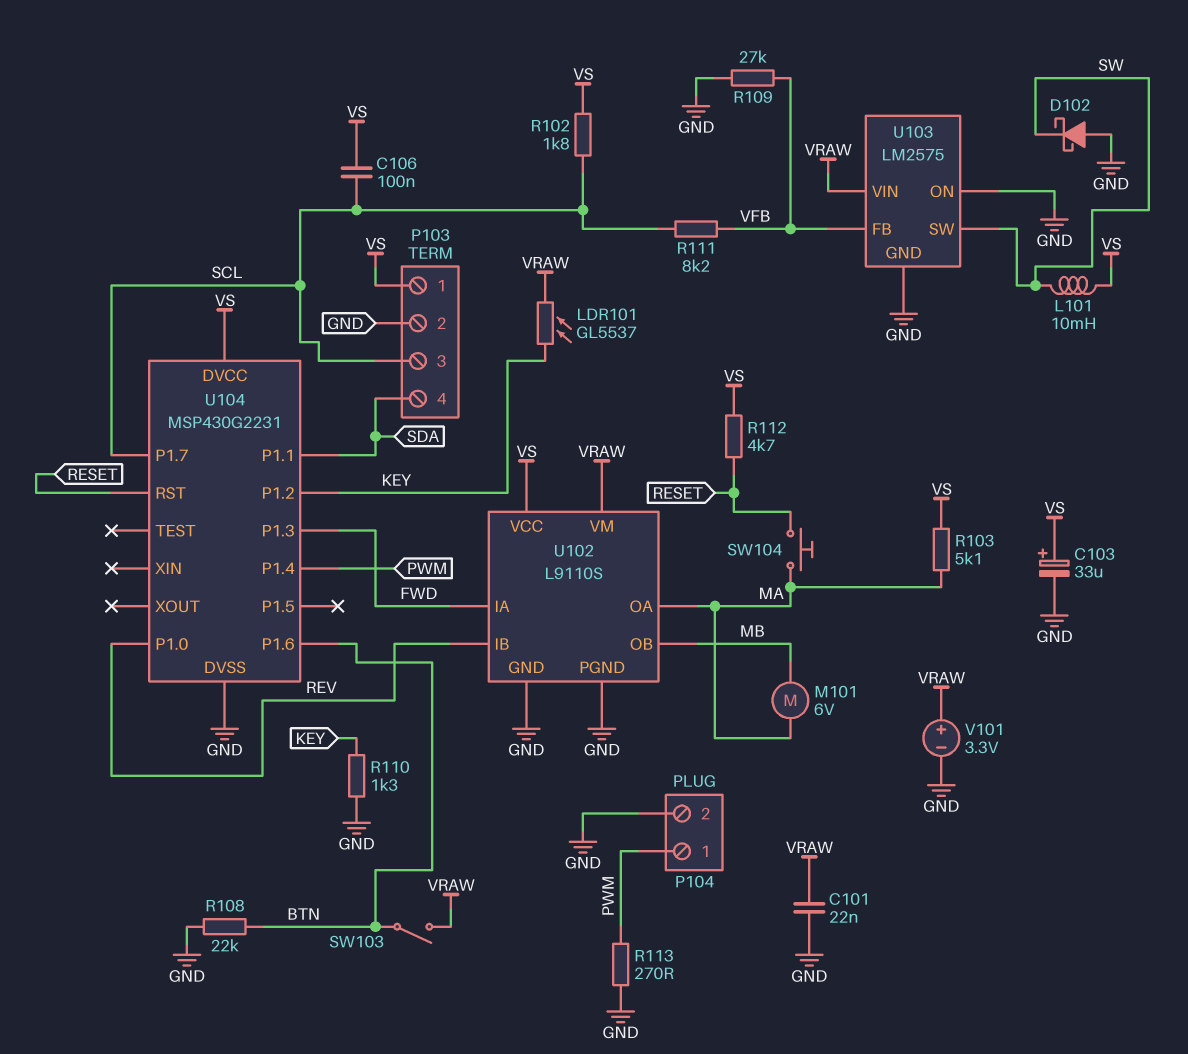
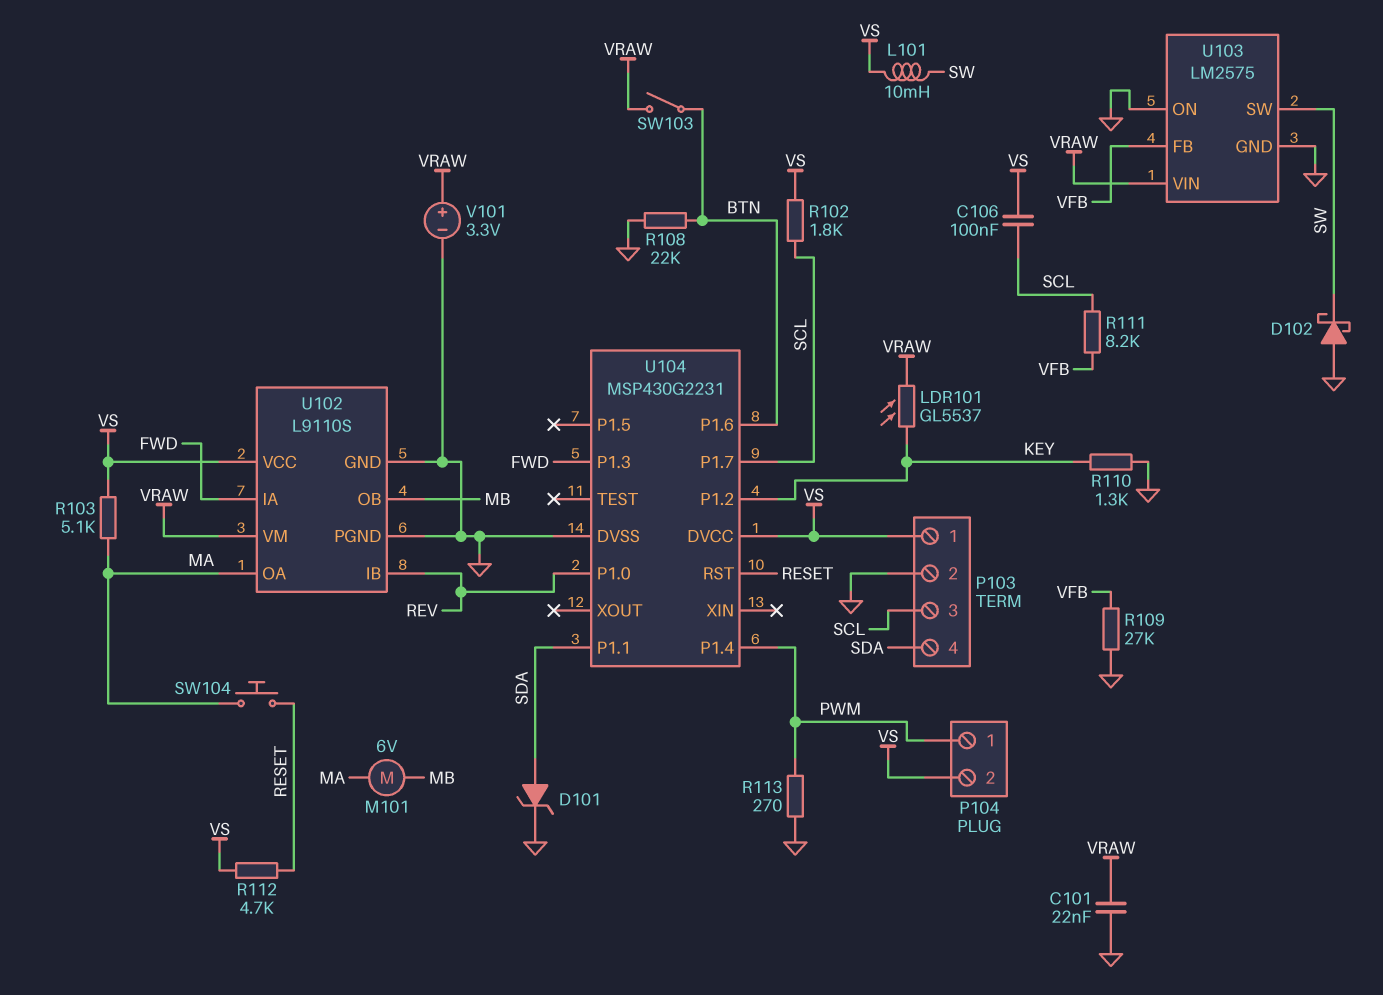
C103: 33uF (plus VS, minus GND) -> none
D101: none -> zener (A SDA, K GND)
P104 pin 2: GND -> VS

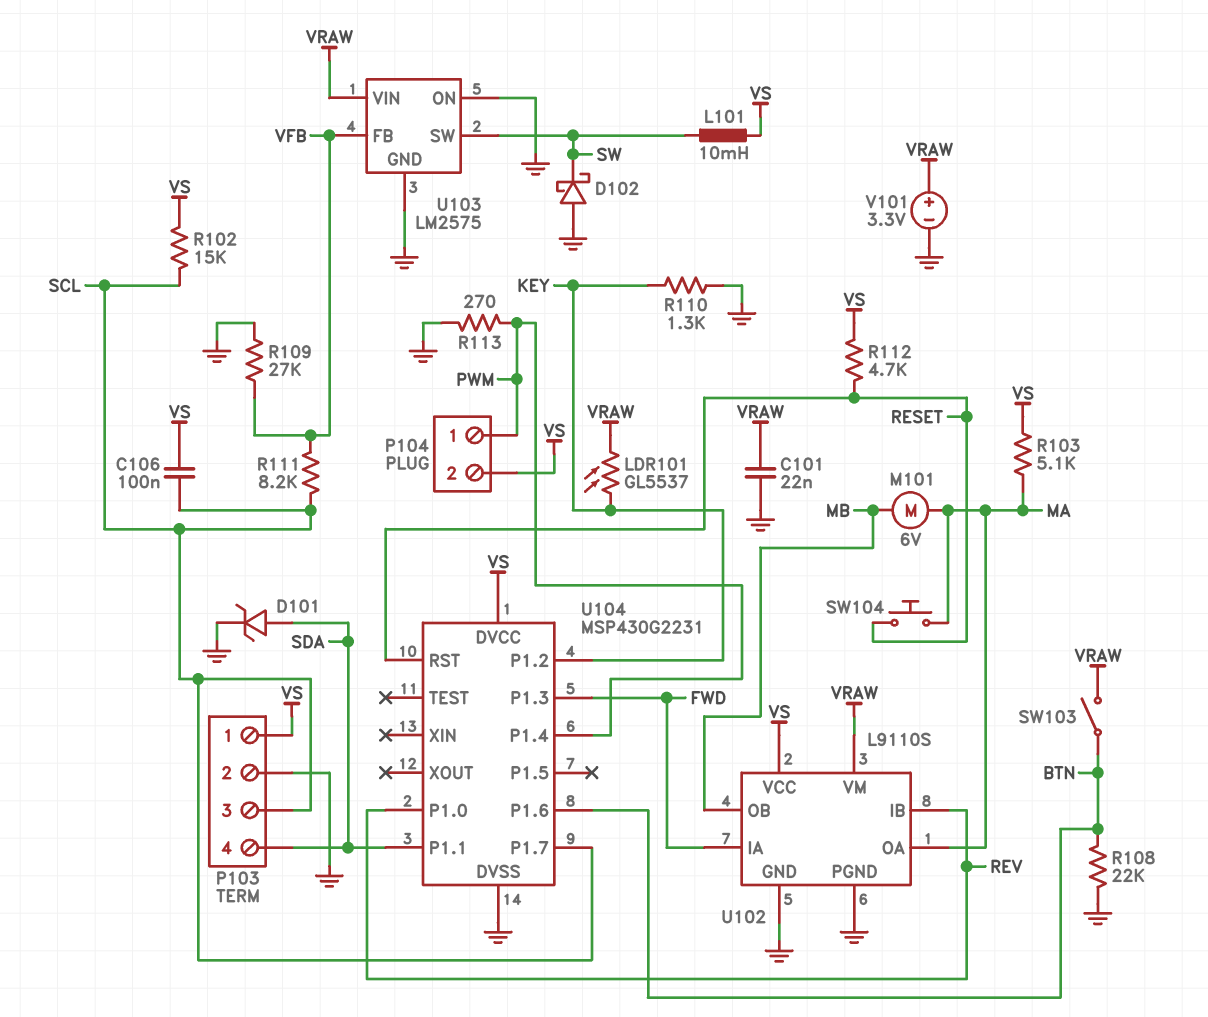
R102: 1.8k (SCL, VS) -> 15k (SCL, VS)

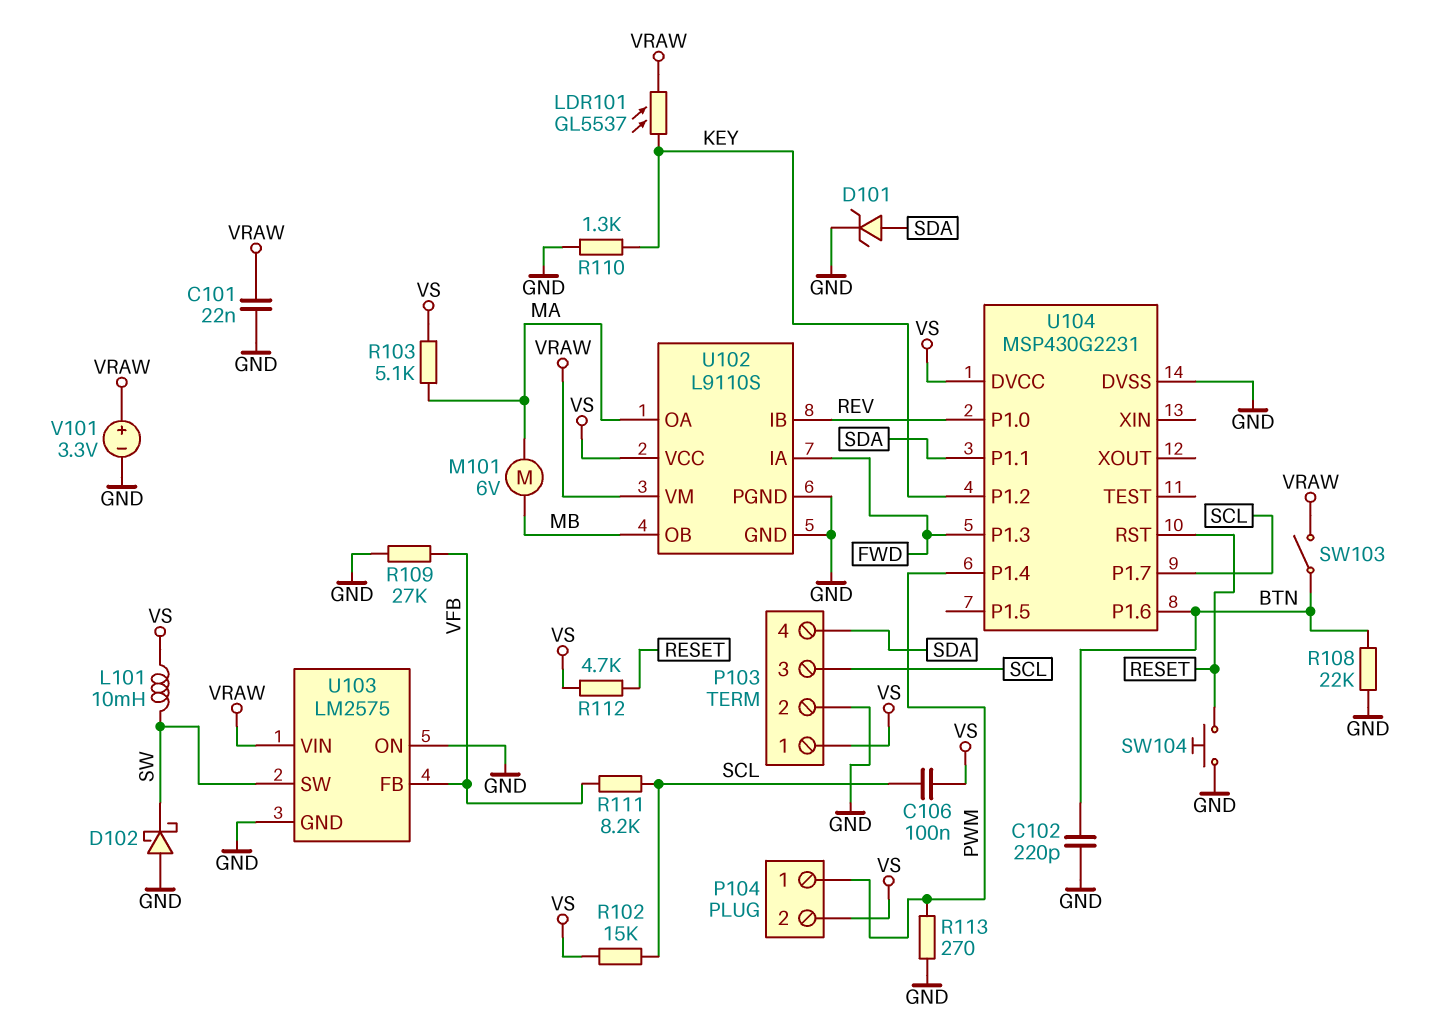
C102: none -> 220pF (BTN, GND)
SW104: button (MA, RESET) -> button (GND, RESET)

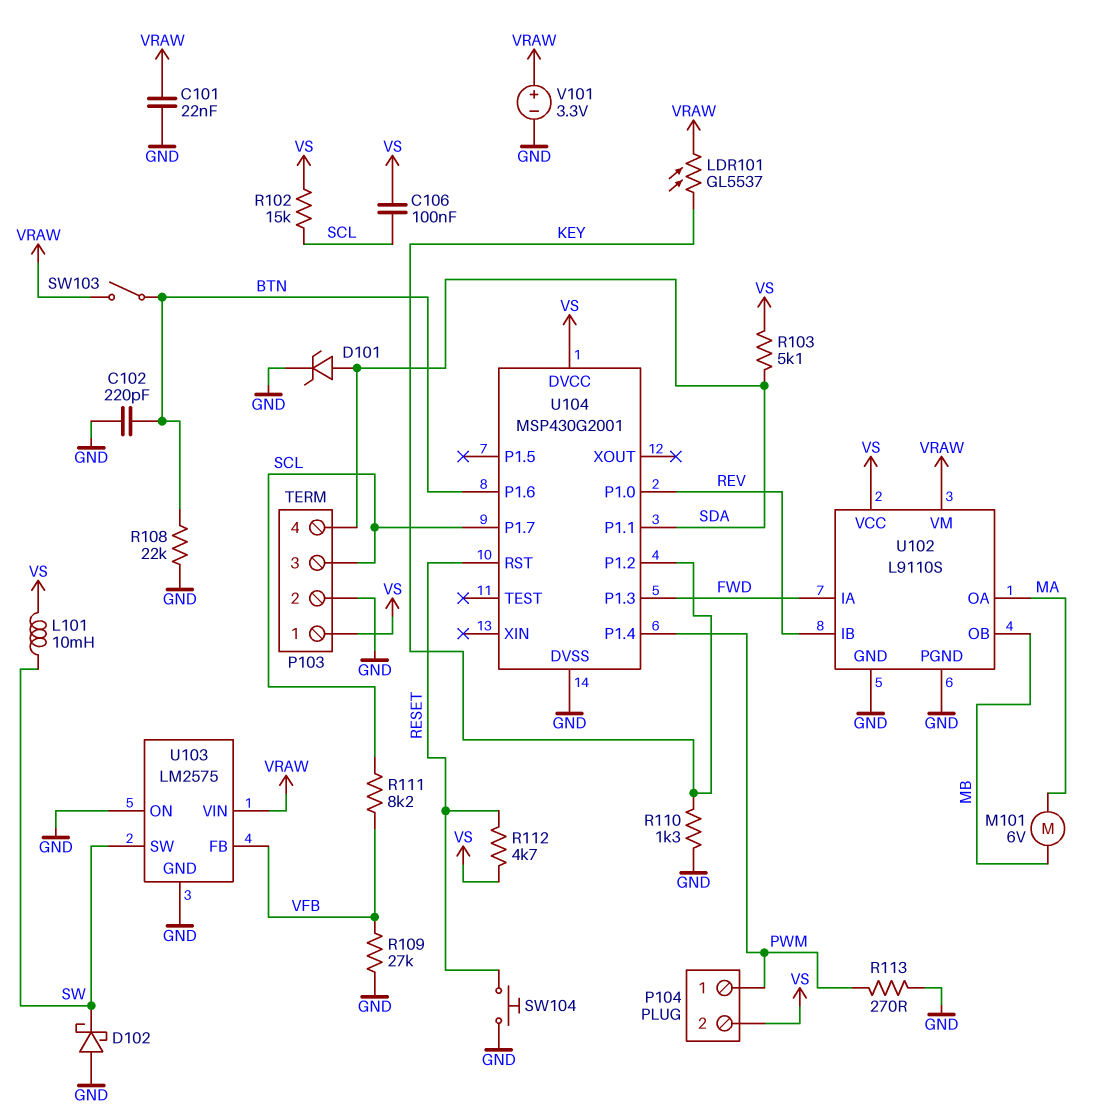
R103: 5.1k (MA, VS) -> 5.1k (SDA, VS)
U104: MSP430G2231 -> MSP430G2001

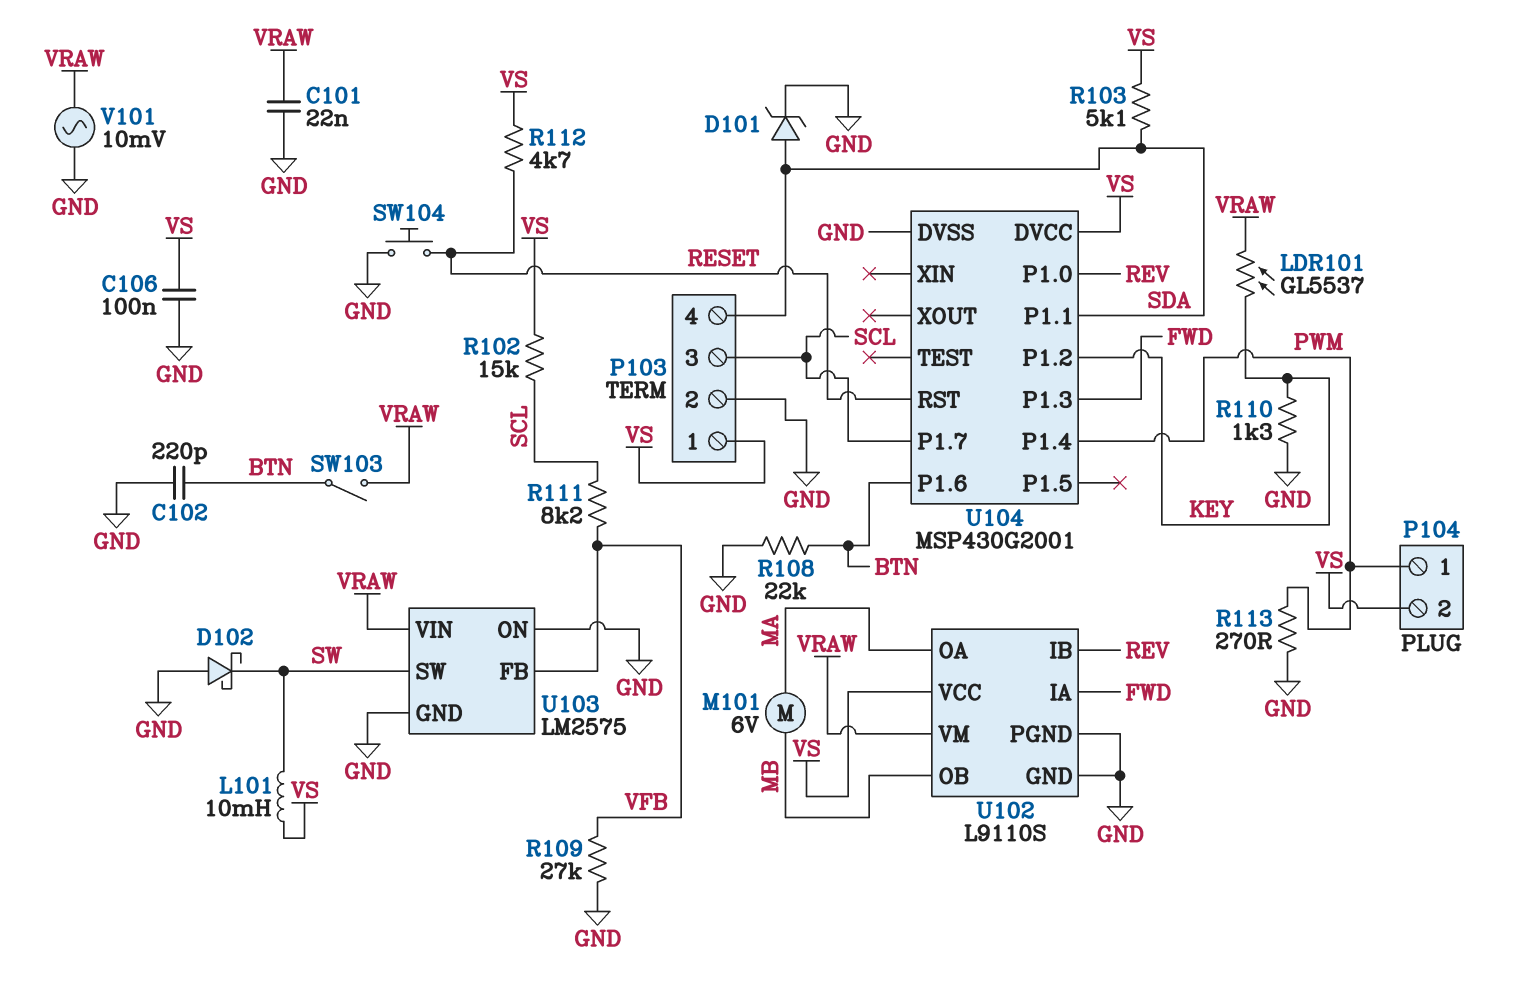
C106: 100nF (SCL, VS) -> 100nF (GND, VS)
V101: 3.3V (plus VRAW, minus GND) -> AC 10mV (GND, VRAW)

